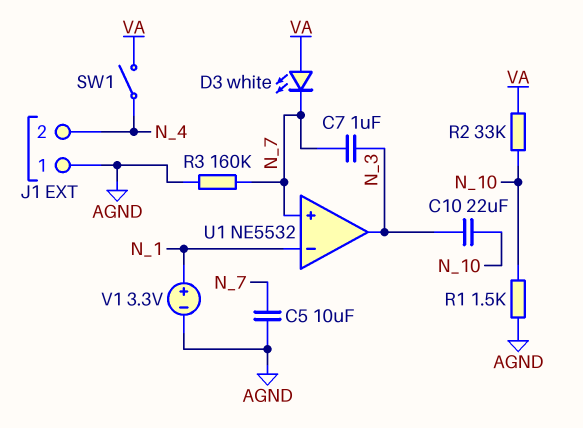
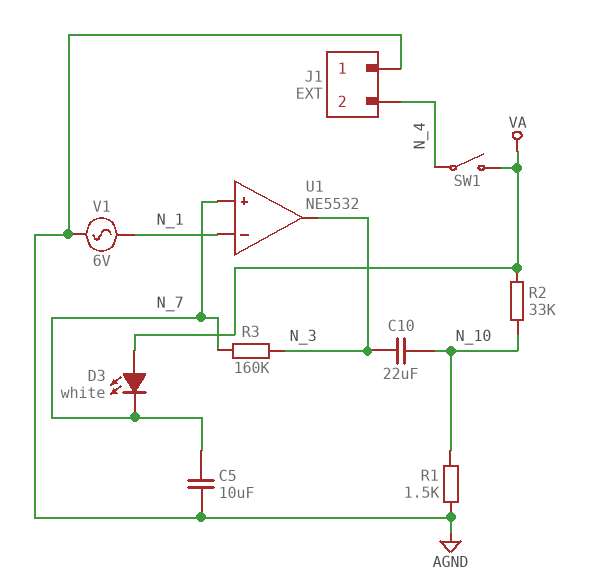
C7: 1uF (N_3, N_7) -> none
R3: 160k (AGND, N_7) -> 160k (N_3, N_7)
V1: 3.3V (plus N_1, minus AGND) -> AC 6V (AGND, N_1)

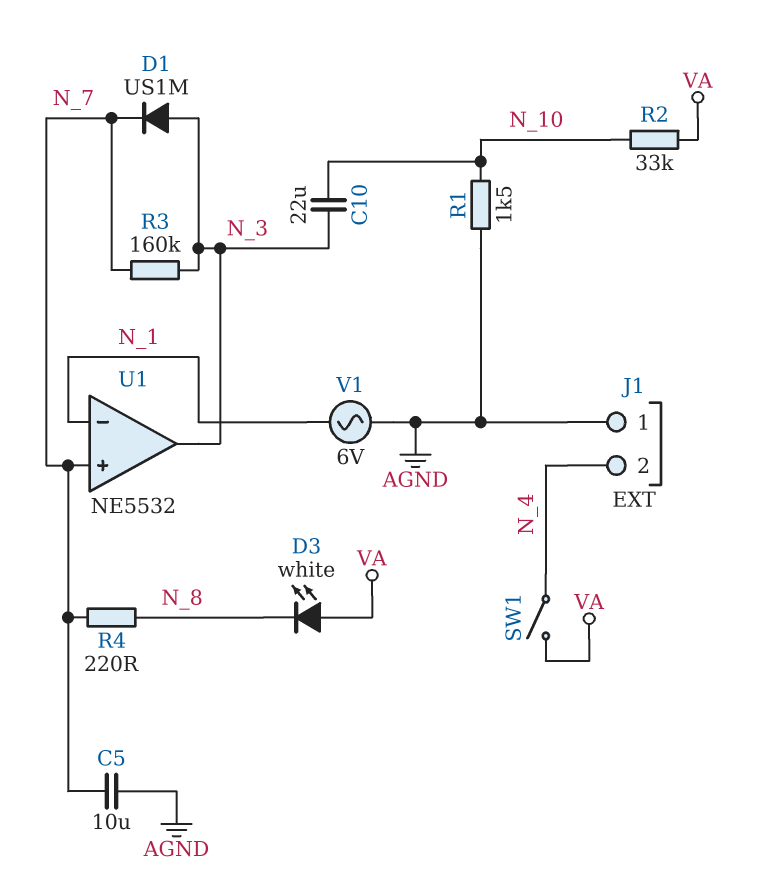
D1: none -> diode US1M (A N_3, K N_7)
D3: LED white (A VA, K N_7) -> LED white (A VA, K N_8)
R4: none -> 220 (N_7, N_8)

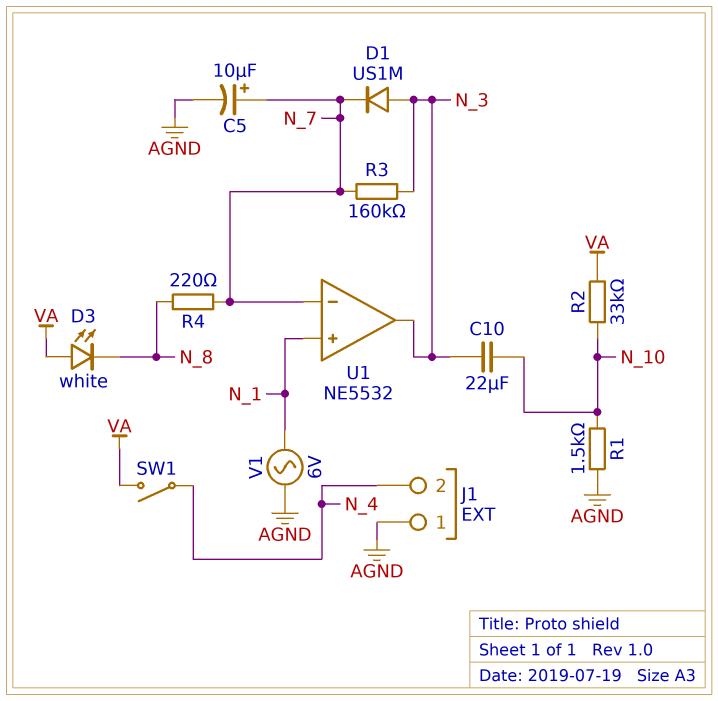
C5: 10uF (AGND, N_7) -> 10uF (plus N_7, minus AGND)
U1 pin in+: N_7 -> N_1
U1 pin in-: N_1 -> N_7

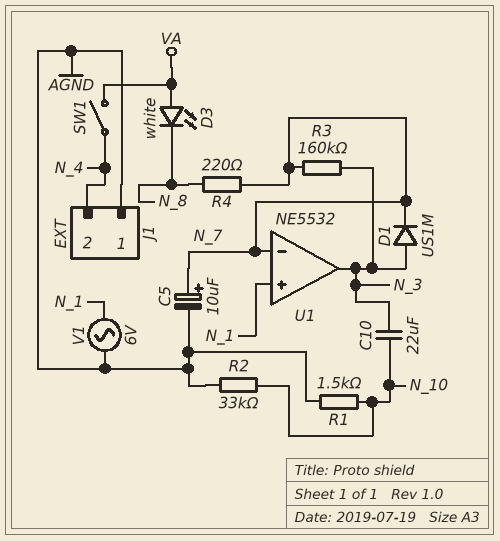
R2: 33k (N_10, VA) -> 33k (AGND, N_10)

